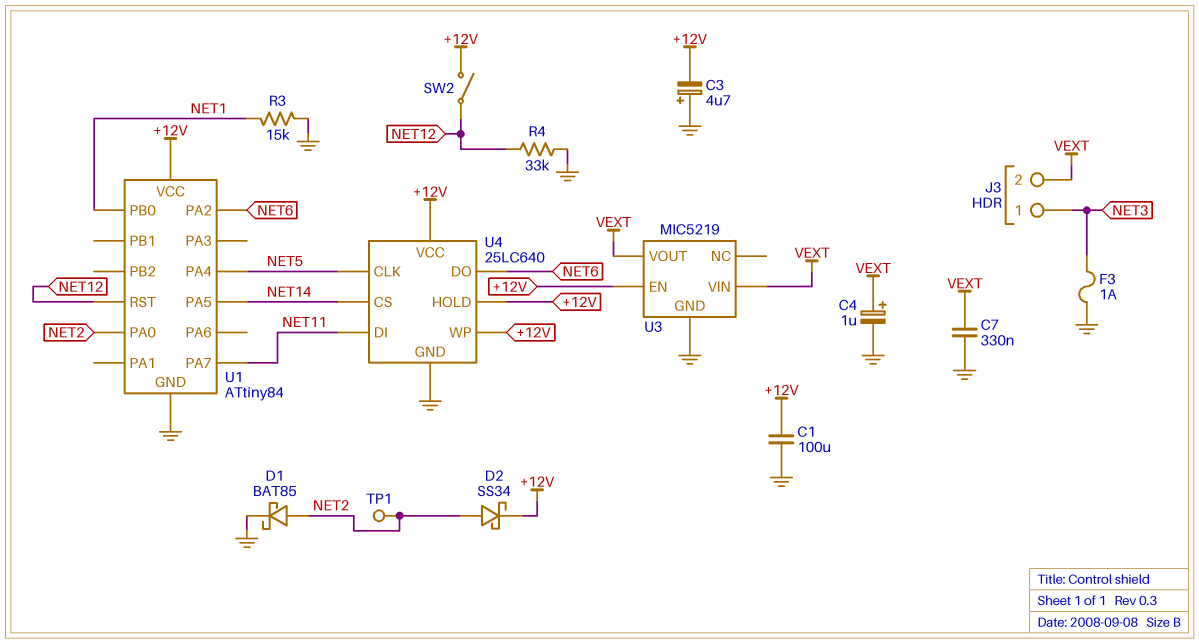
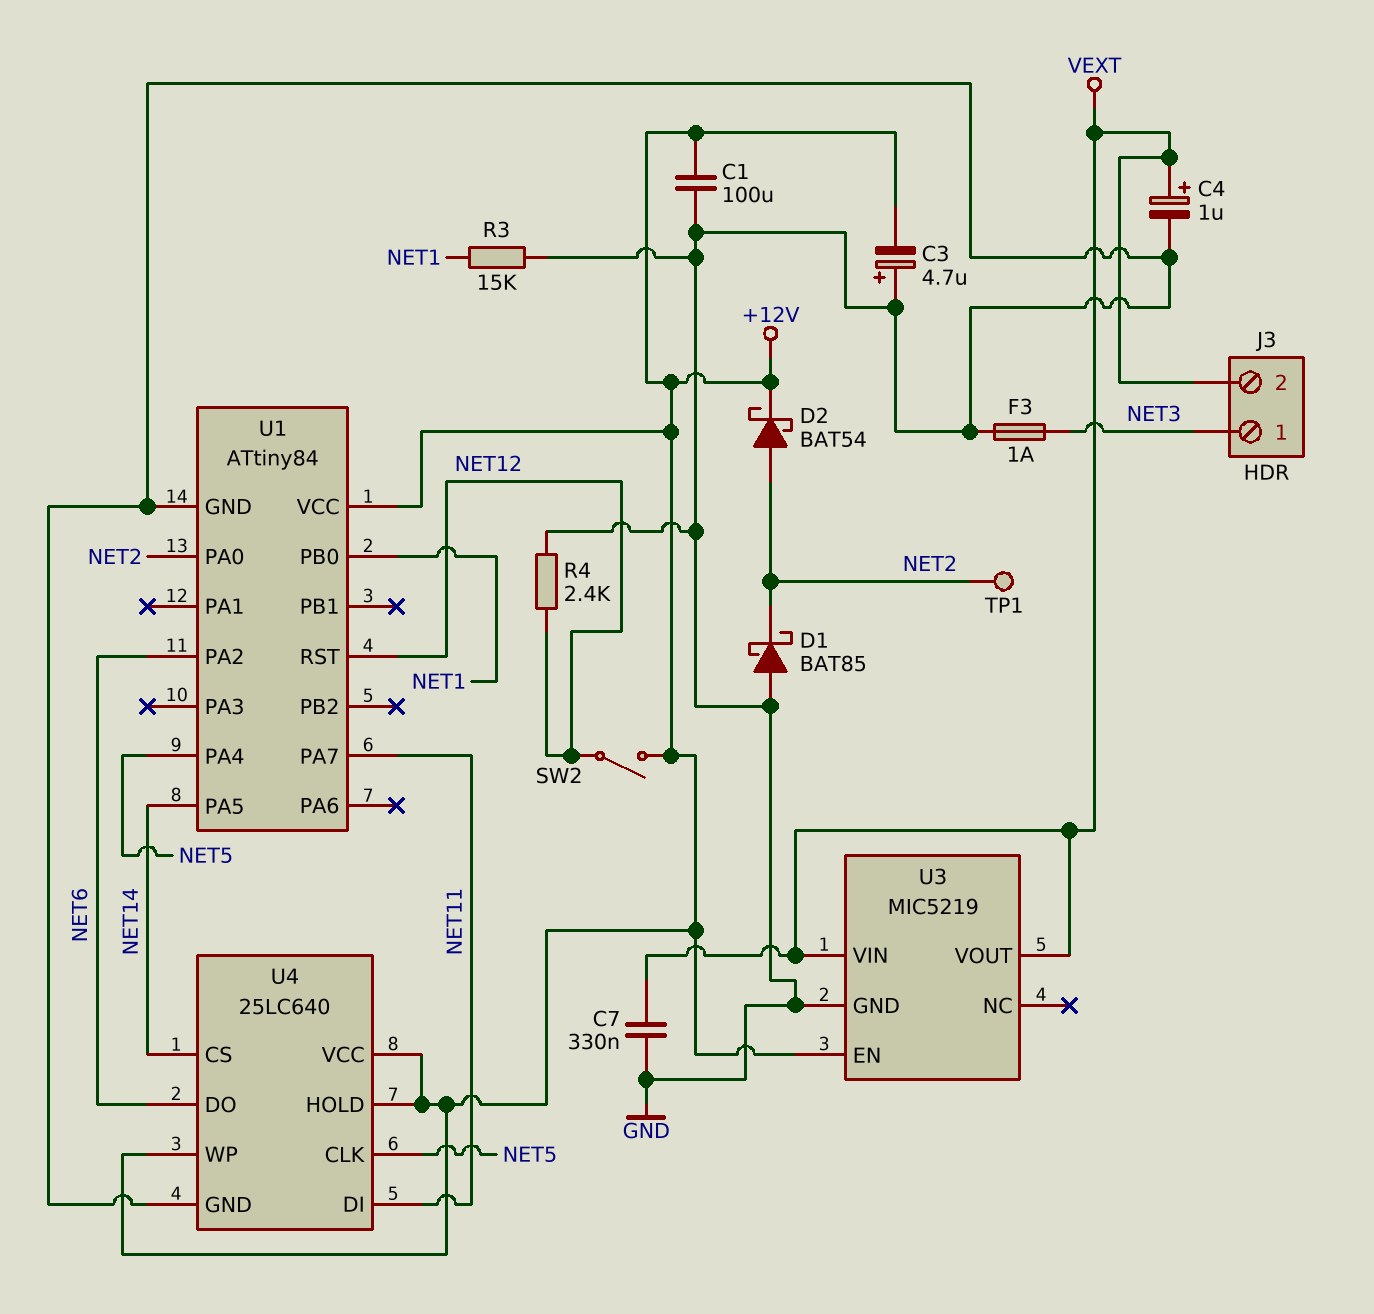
D1: schottky BAT85 (A NET2, K GND) -> schottky BAT85 (A GND, K NET2)
D2: schottky SS34 (A NET2, K +12V) -> schottky BAT54 (A NET2, K +12V)
R4: 33k (GND, NET12) -> 2.4k (GND, NET12)

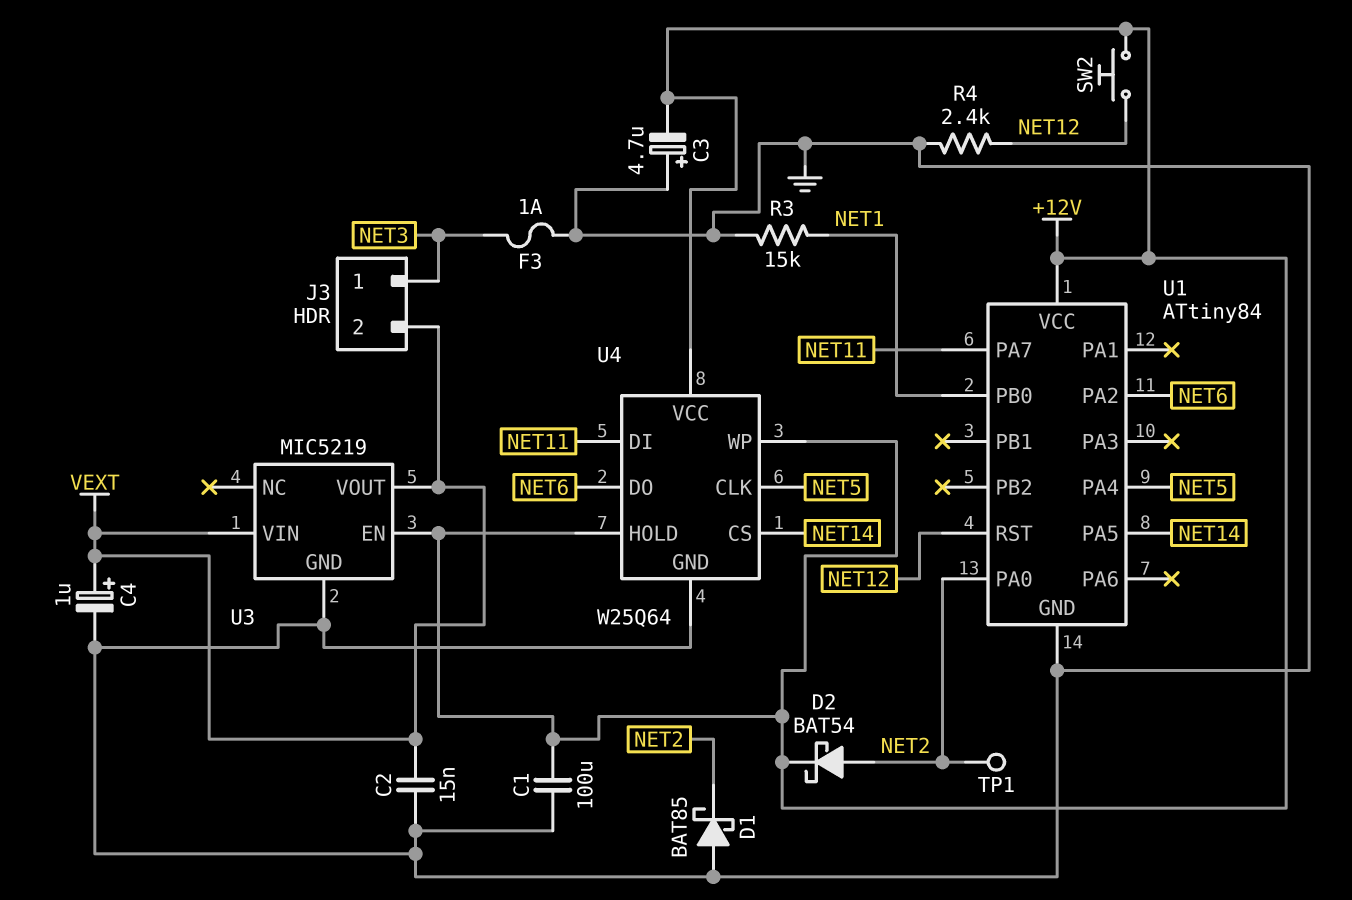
C2: none -> 15nF (GND, VEXT)
C7: 330nF (GND, VEXT) -> none
SW2: switch (+12V, NET12) -> button (+12V, NET12)
U4: 25LC640 -> W25Q64

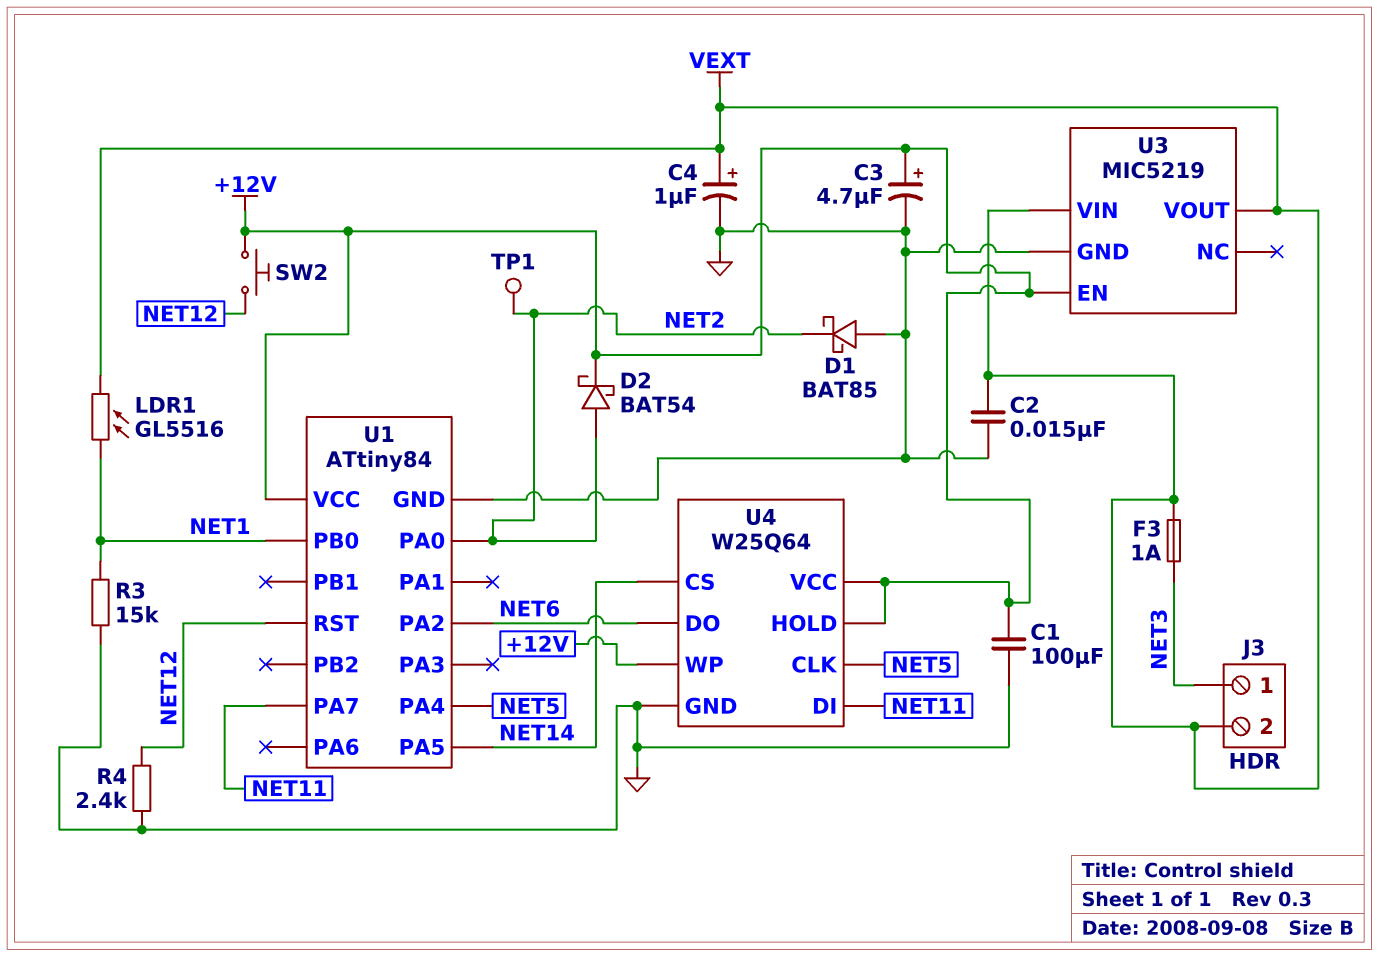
C3: 4.7uF (plus GND, minus +12V) -> 4.7uF (plus +12V, minus GND)
F3: 1A (GND, NET3) -> 1A (NET3, VEXT)
LDR1: none -> GL5516 (NET1, VEXT)

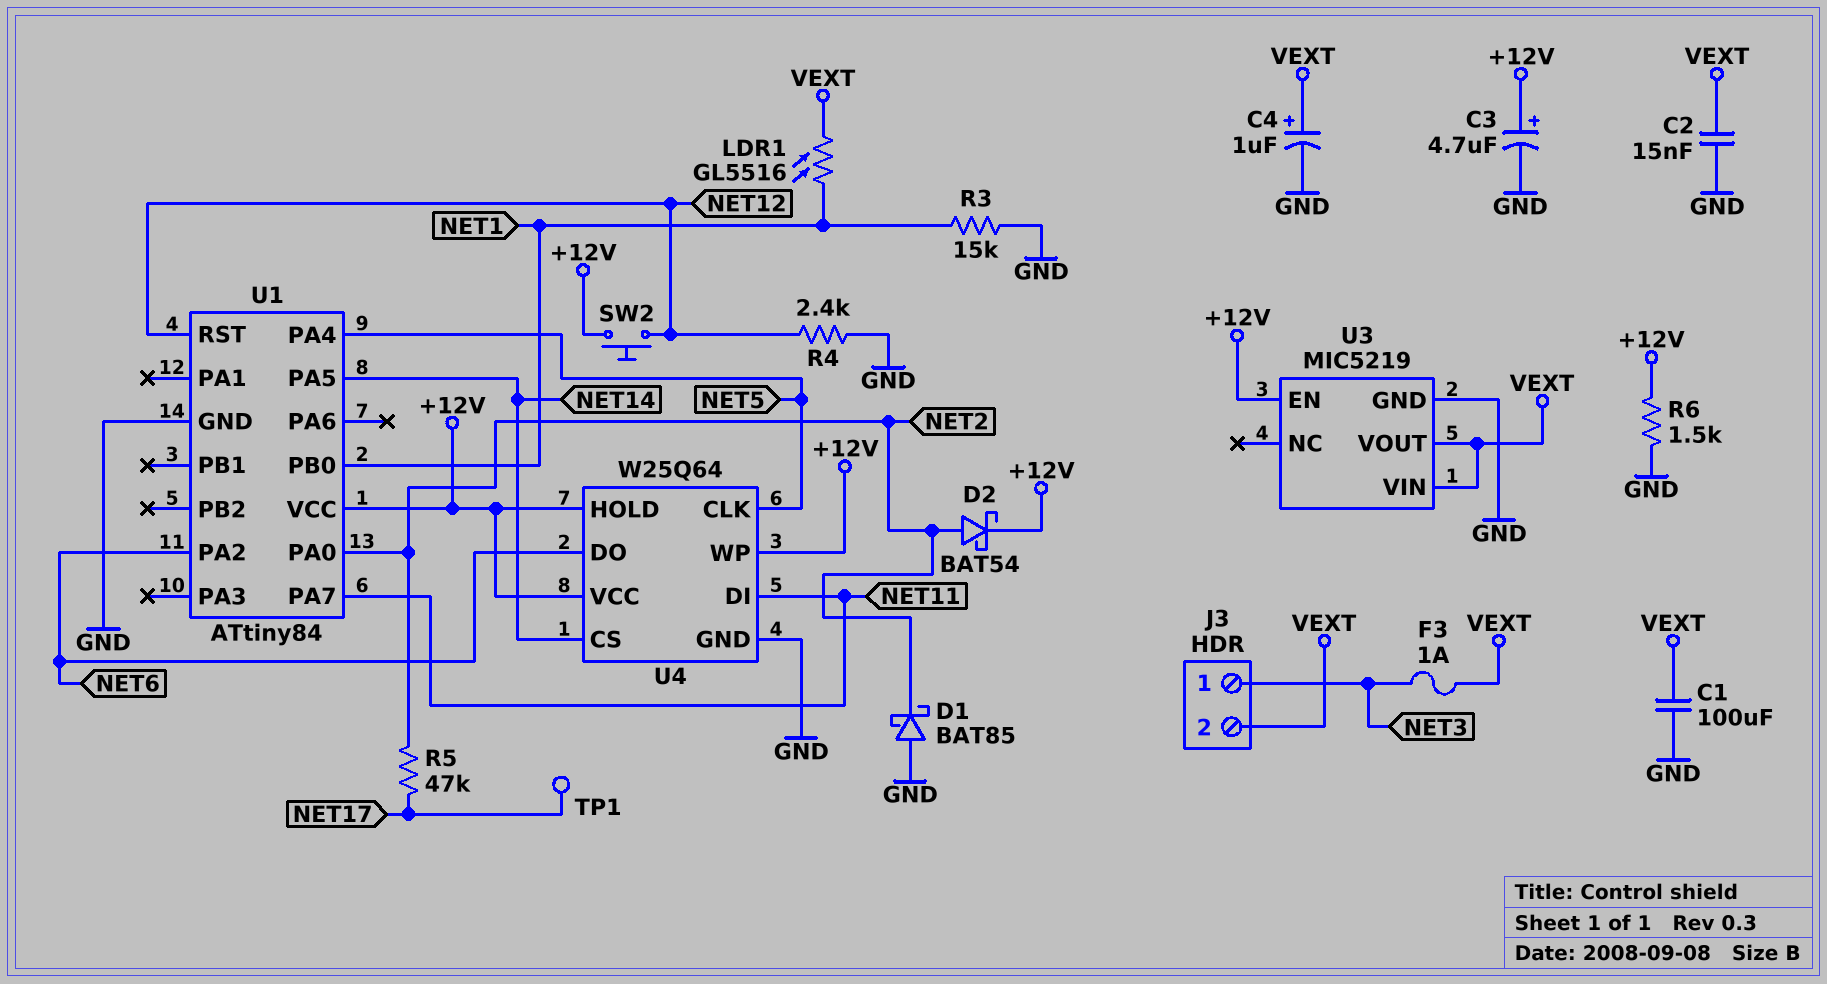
C1: 100uF (+12V, GND) -> 100uF (GND, VEXT)
R5: none -> 47k (NET2, NET17)
R6: none -> 1.5k (+12V, GND)
TP1: test point (NET2) -> test point (NET17)

